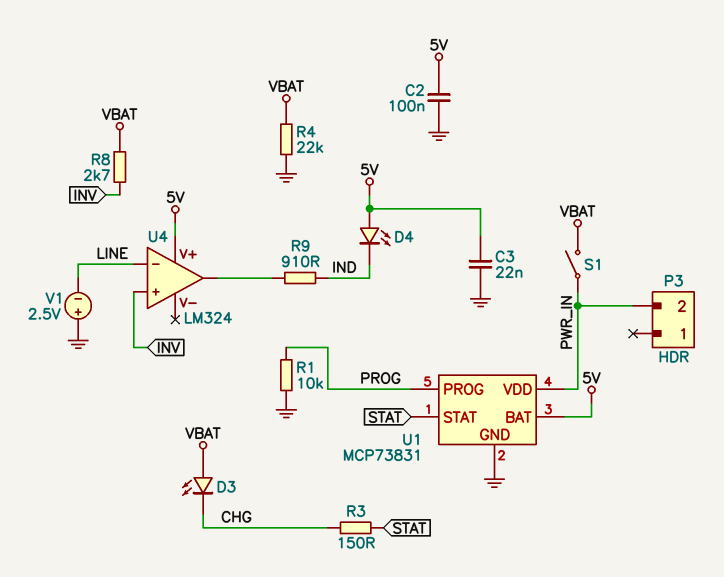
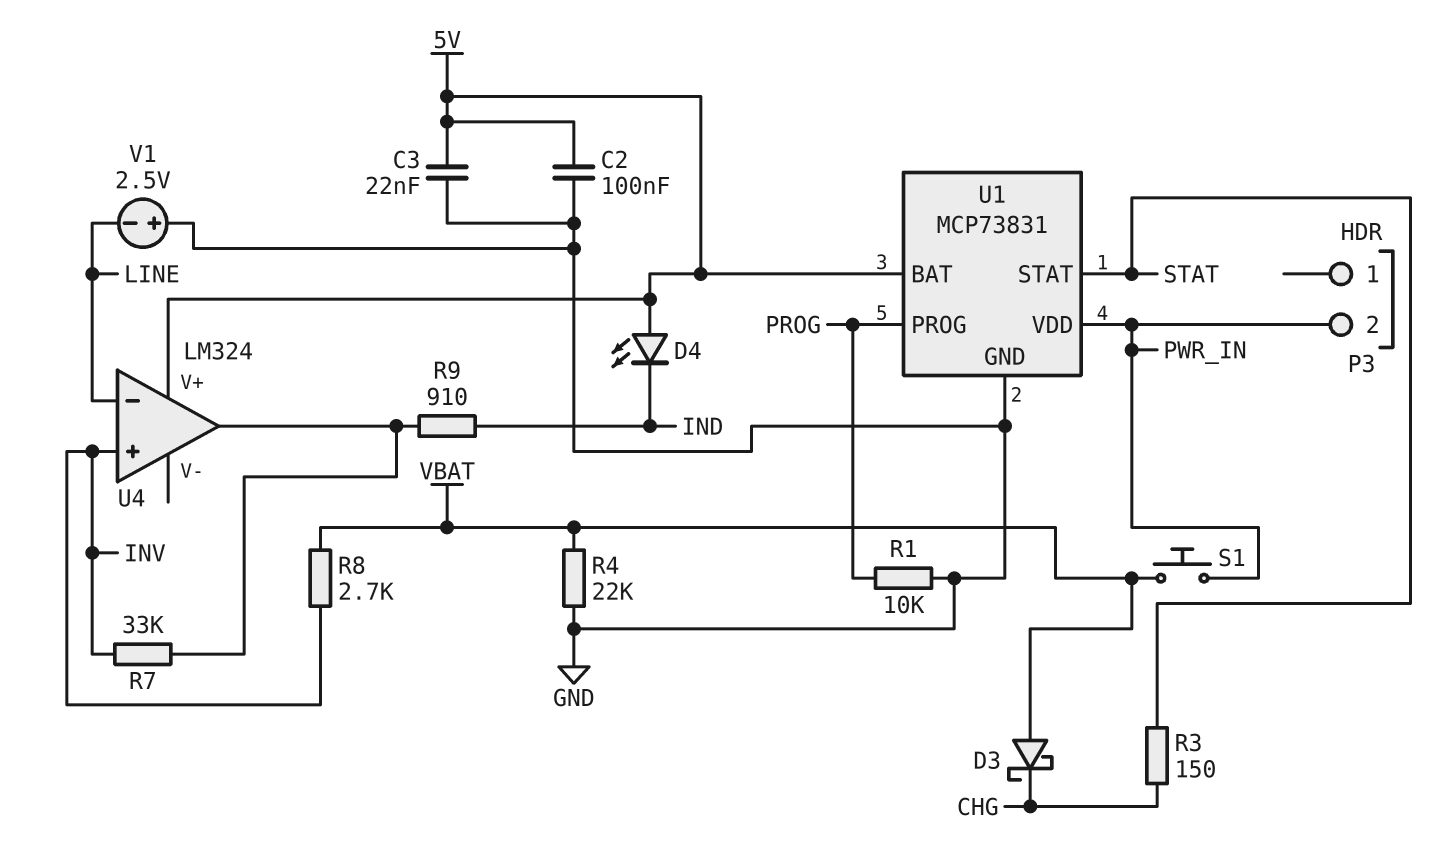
D3: LED (A VBAT, K CHG) -> schottky (A VBAT, K CHG)
R7: none -> 33k (INV, U4/out)
S1: switch (PWR_IN, VBAT) -> button (PWR_IN, VBAT)

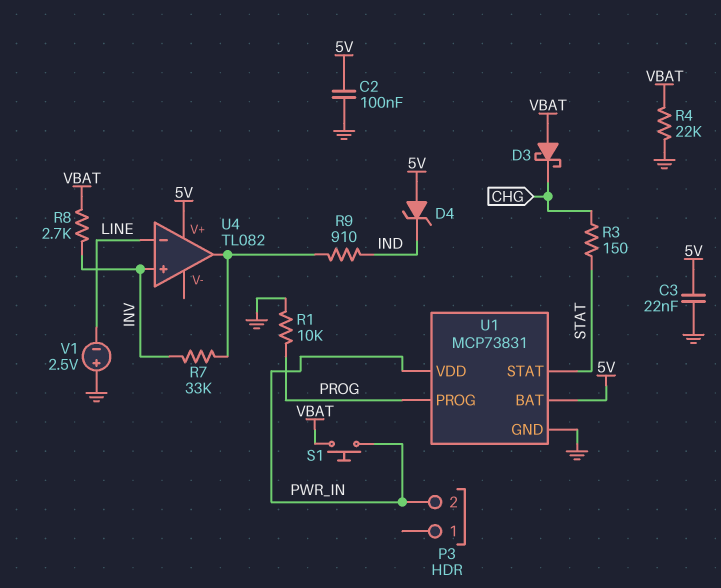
D4: LED (A 5V, K IND) -> zener (A 5V, K IND)
U4: LM324 -> TL082

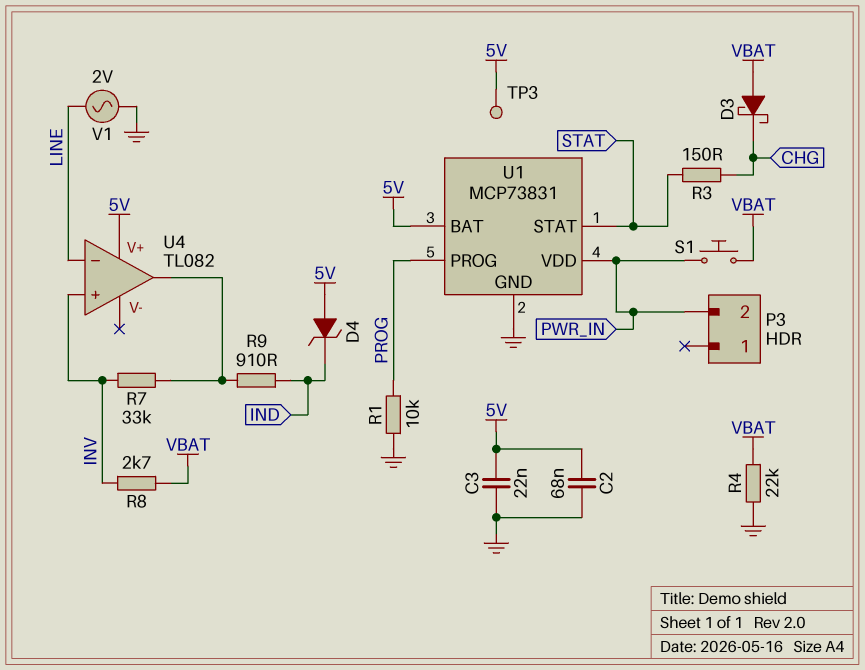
C2: 100nF (5V, GND) -> 68nF (5V, GND)
TP3: none -> test point (5V)
V1: 2.5V (plus GND, minus LINE) -> AC 2V (GND, LINE)

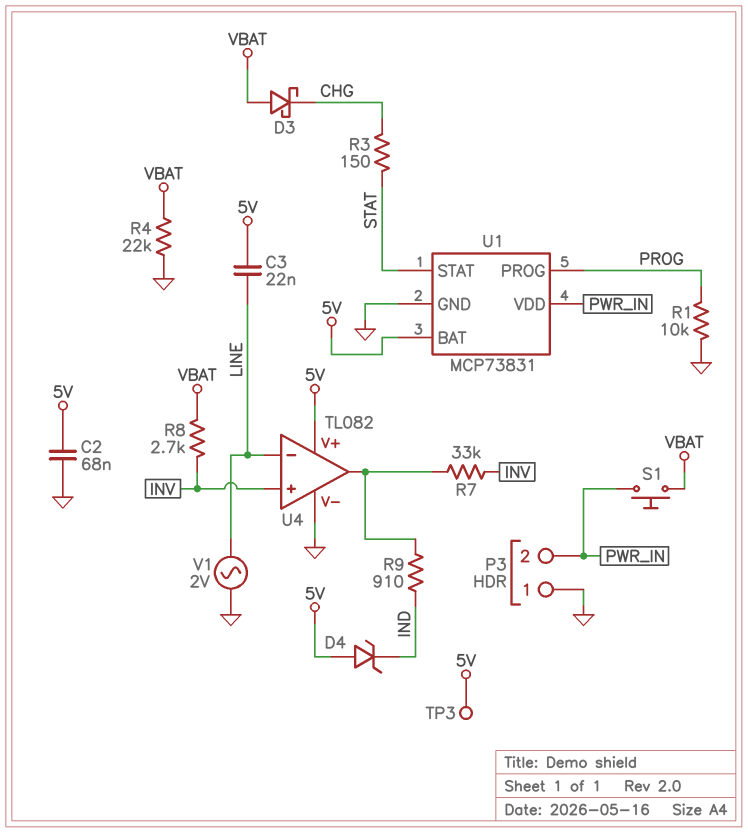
C3: 22nF (5V, GND) -> 22nF (5V, LINE)
P3 pin 1: none -> GND
U4 pin V-: none -> GND

